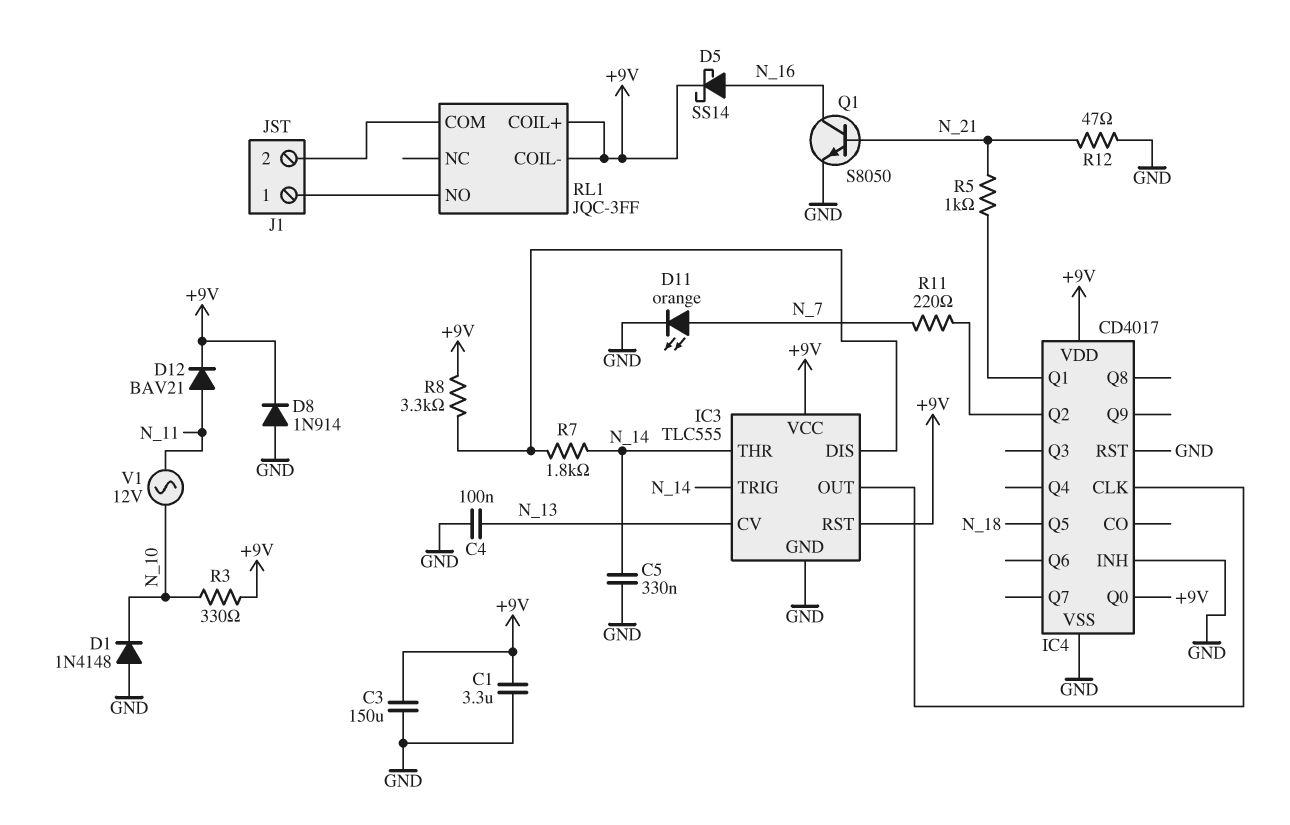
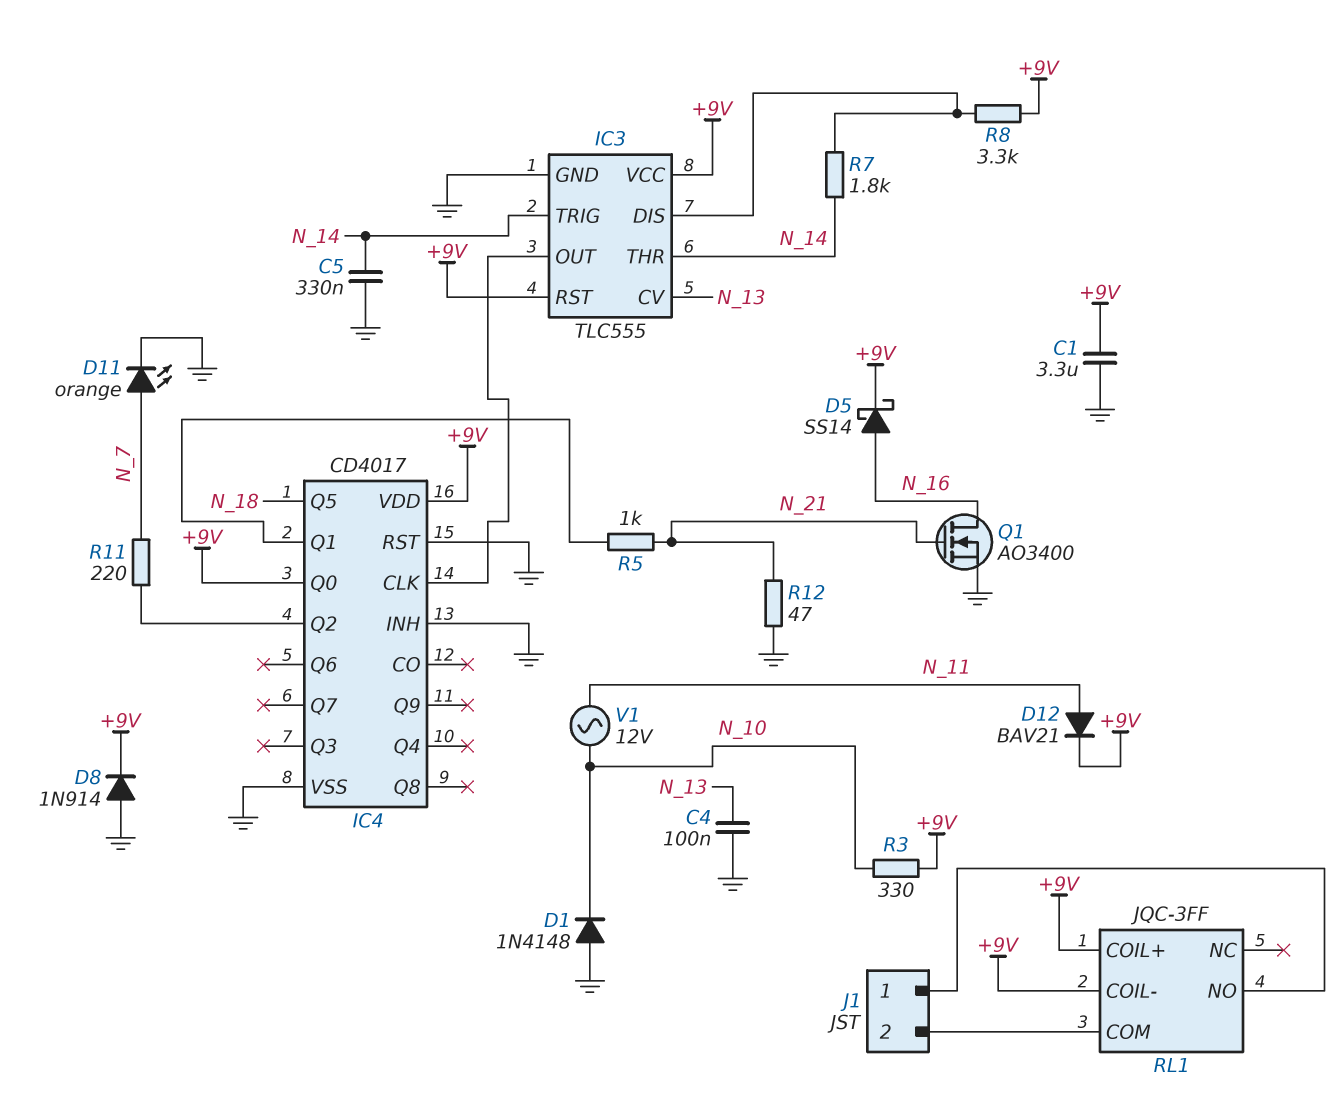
C3: 150uF (+9V, GND) -> none
Q1: NPN S8050 (B N_21, C N_16, E GND) -> NMOS AO3400 (G N_21, D N_16, S GND)

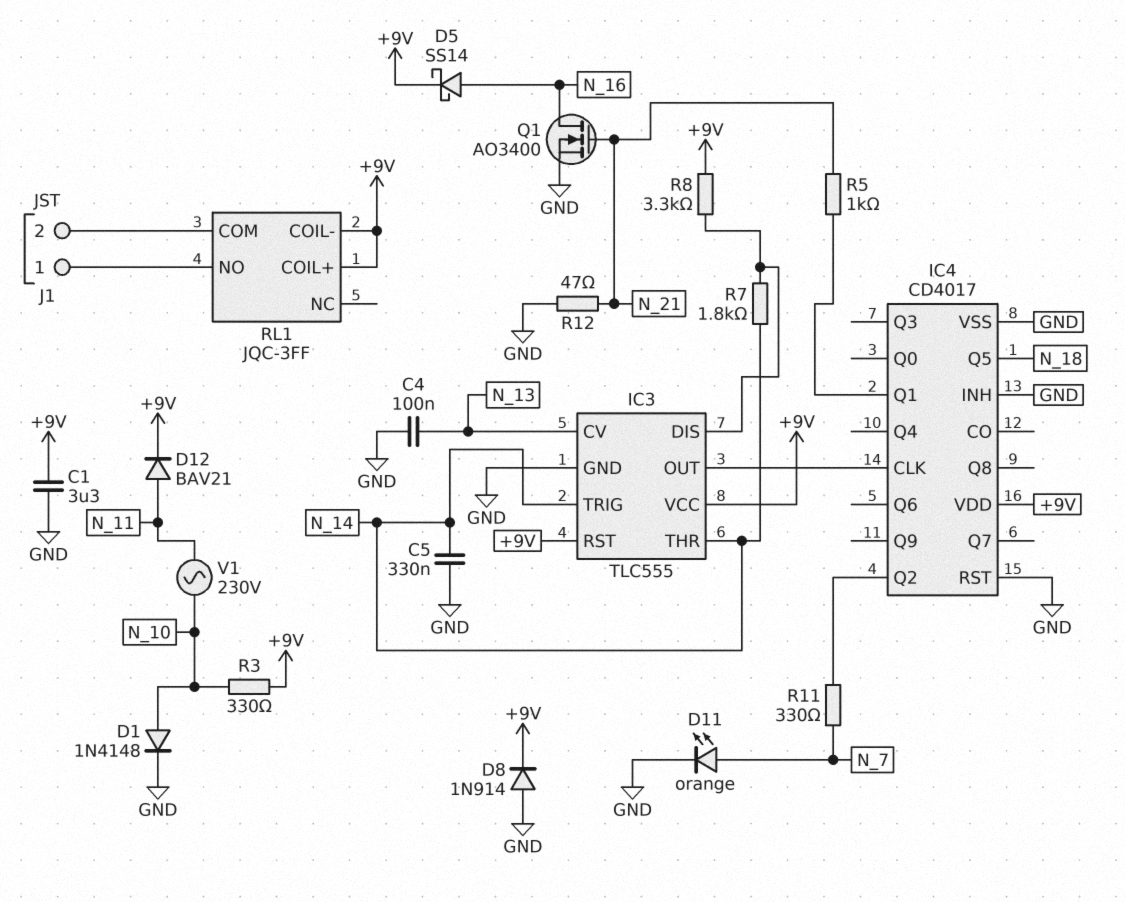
D1: diode 1N4148 (A GND, K N_10) -> diode 1N4148 (A N_10, K GND)
IC4 pin Q0: +9V -> none
R11: 220 (IC4/Q2, N_7) -> 330 (IC4/Q2, N_7)
V1: AC 12V (N_10, N_11) -> AC 230V (N_10, N_11)

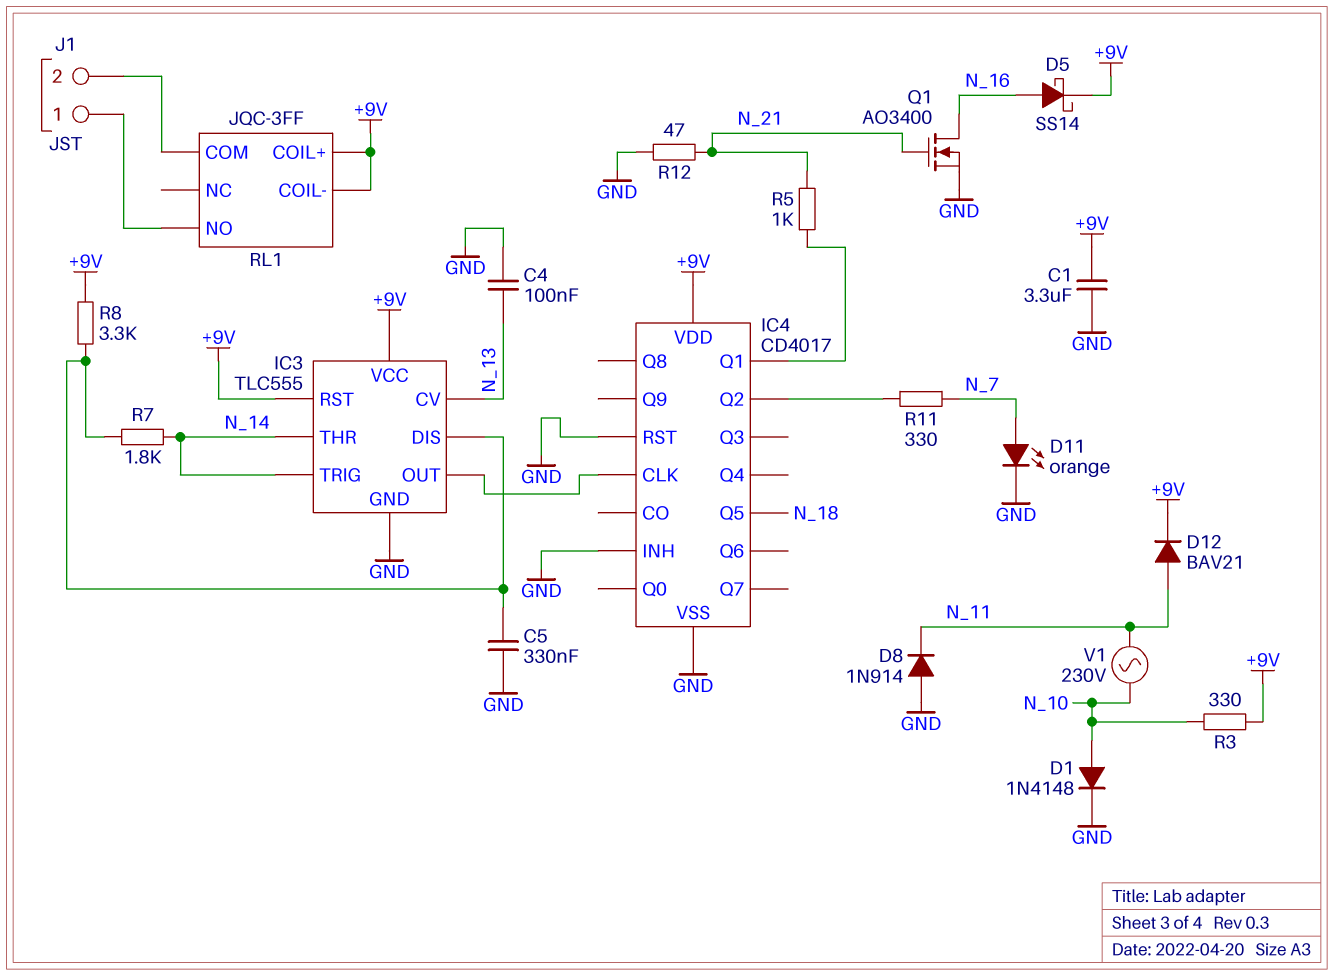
C5: 330nF (GND, N_14) -> 330nF (GND, IC3/DIS)
D8: diode 1N914 (A GND, K +9V) -> diode 1N914 (A GND, K N_11)

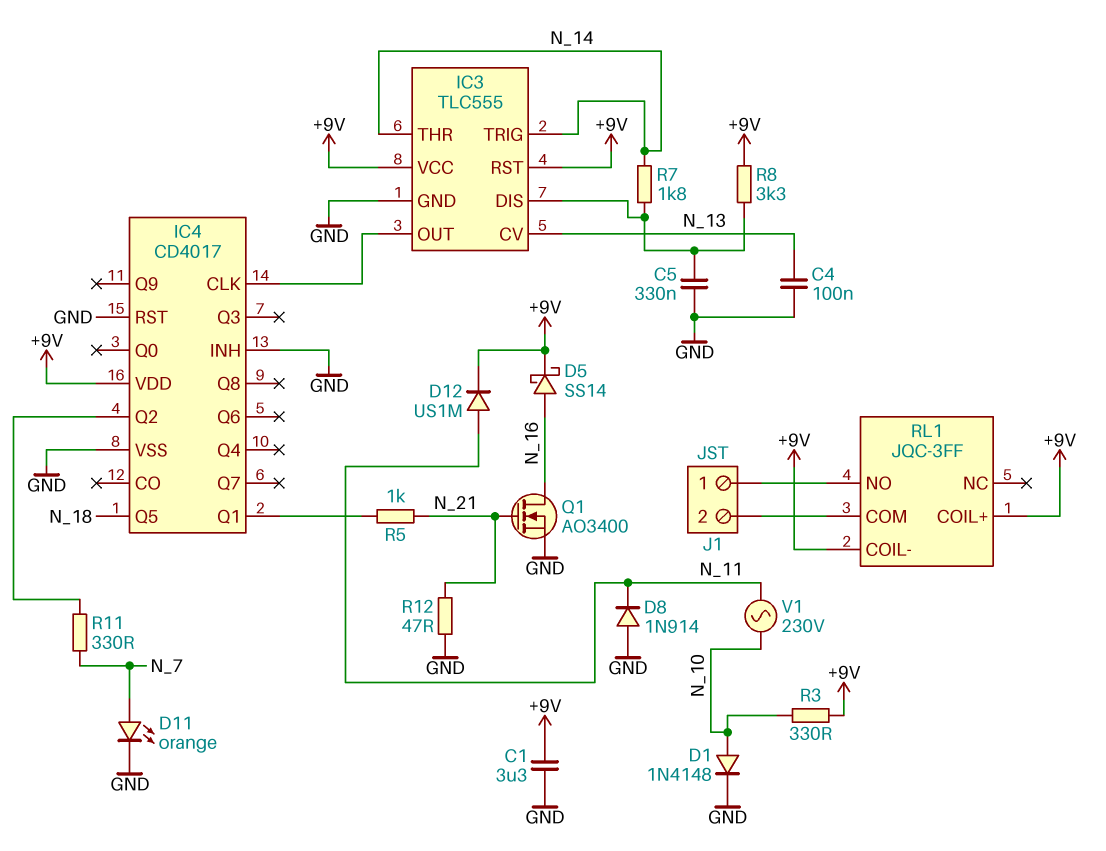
D12: diode BAV21 (A N_11, K +9V) -> diode US1M (A N_11, K +9V)

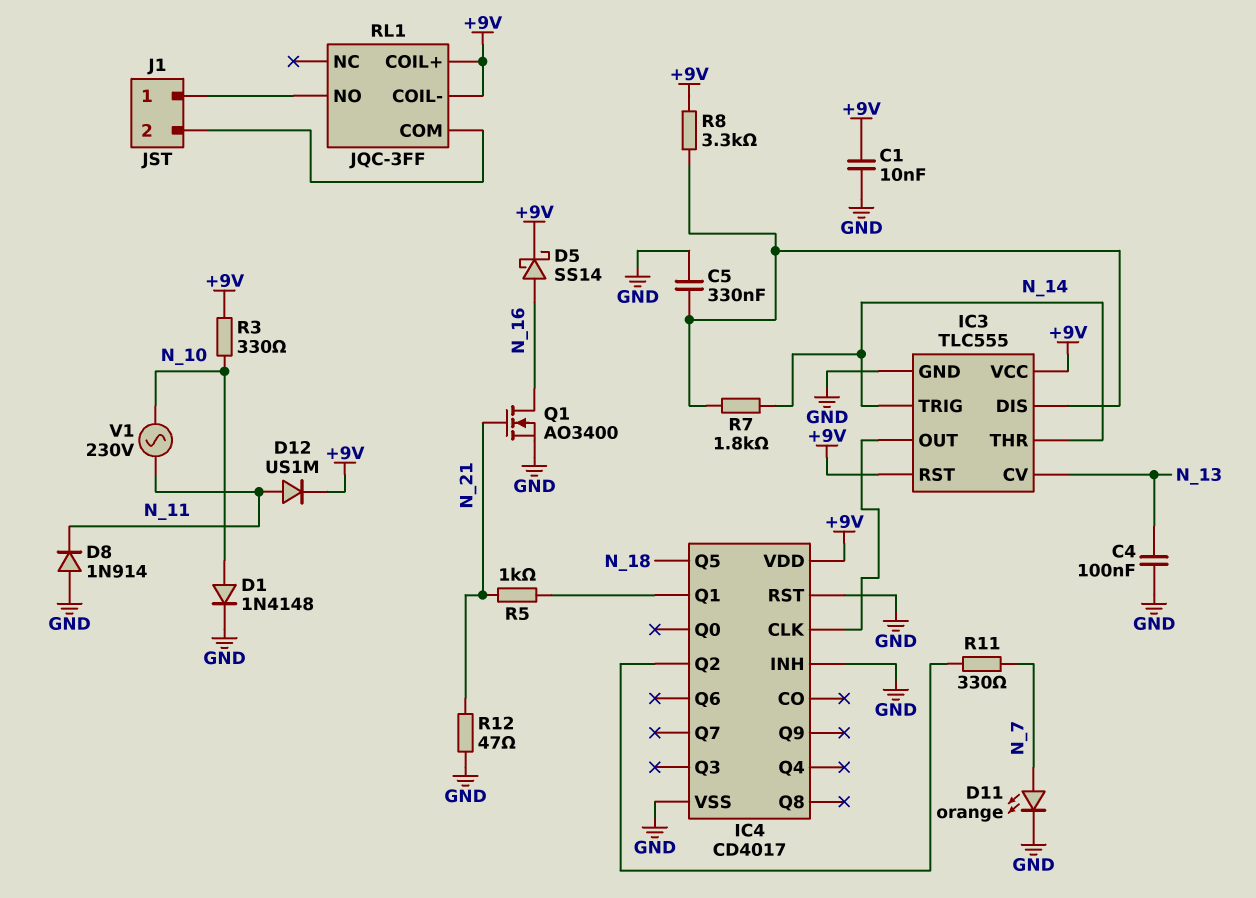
C1: 3.3uF (+9V, GND) -> 10nF (+9V, GND)

